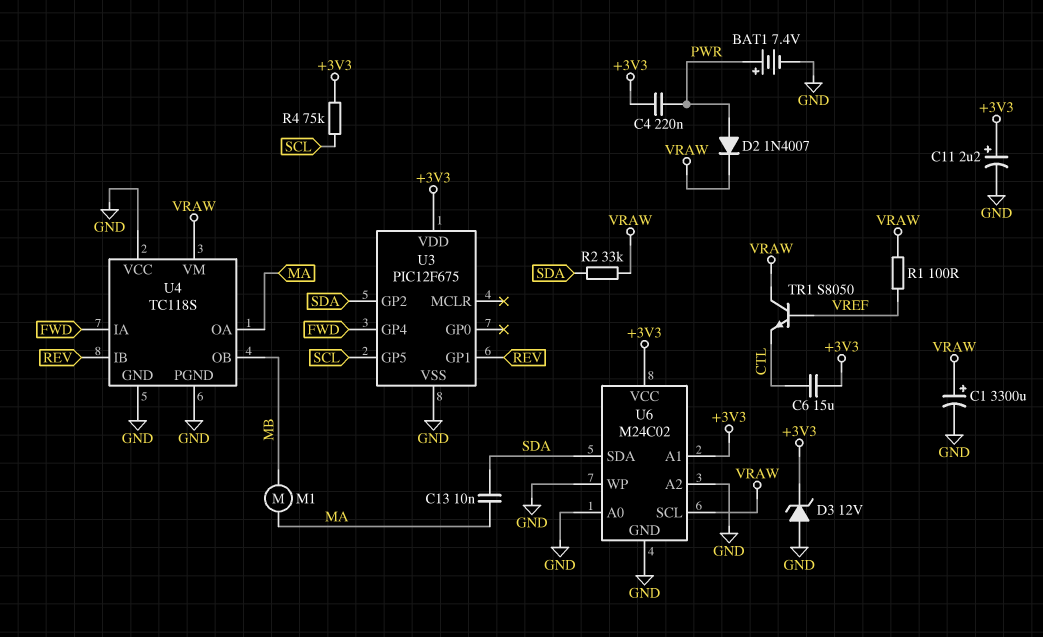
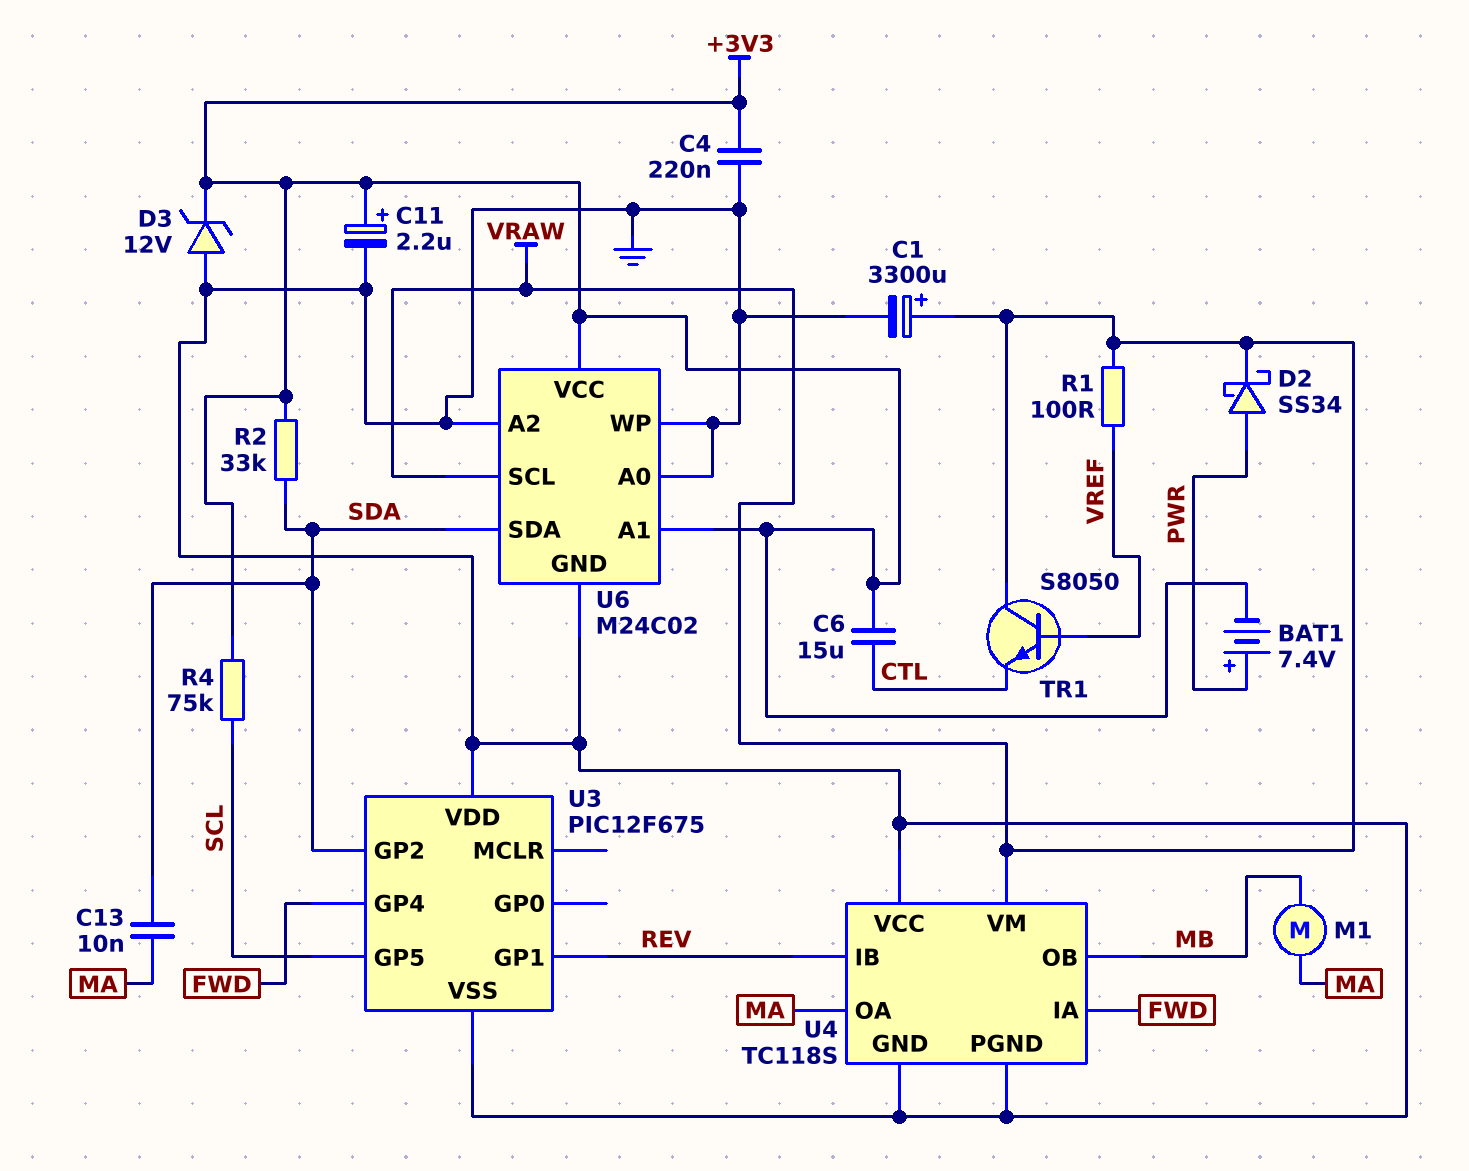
BAT1: 7.4V (plus PWR, minus GND) -> 7.4V (plus PWR, minus +3V3)
C4: 220nF (+3V3, PWR) -> 220nF (+3V3, GND)
D2: diode 1N4007 (A PWR, K VRAW) -> schottky SS34 (A PWR, K VRAW)
R2: 33k (SDA, VRAW) -> 33k (+3V3, SDA)
U3 pin VDD: +3V3 -> GND

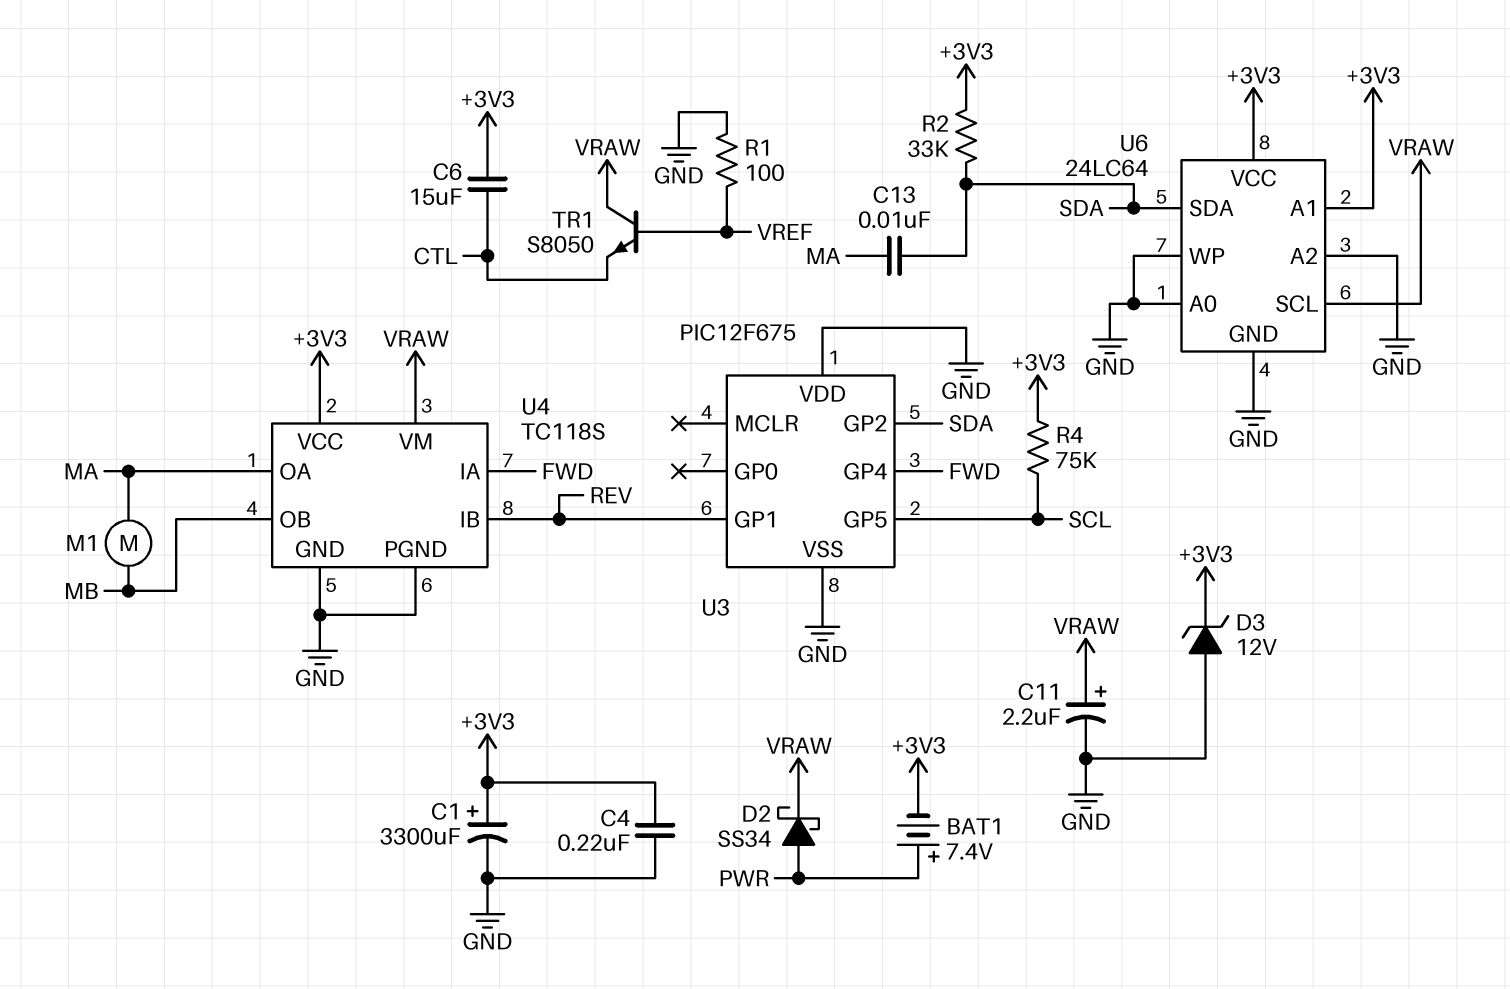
C1: 3300uF (plus VRAW, minus GND) -> 3300uF (plus +3V3, minus GND)
C11: 2.2uF (plus +3V3, minus GND) -> 2.2uF (plus VRAW, minus GND)
R1: 100 (VRAW, VREF) -> 100 (GND, VREF)
U4 pin VCC: GND -> +3V3
U6: M24C02 -> 24LC64

